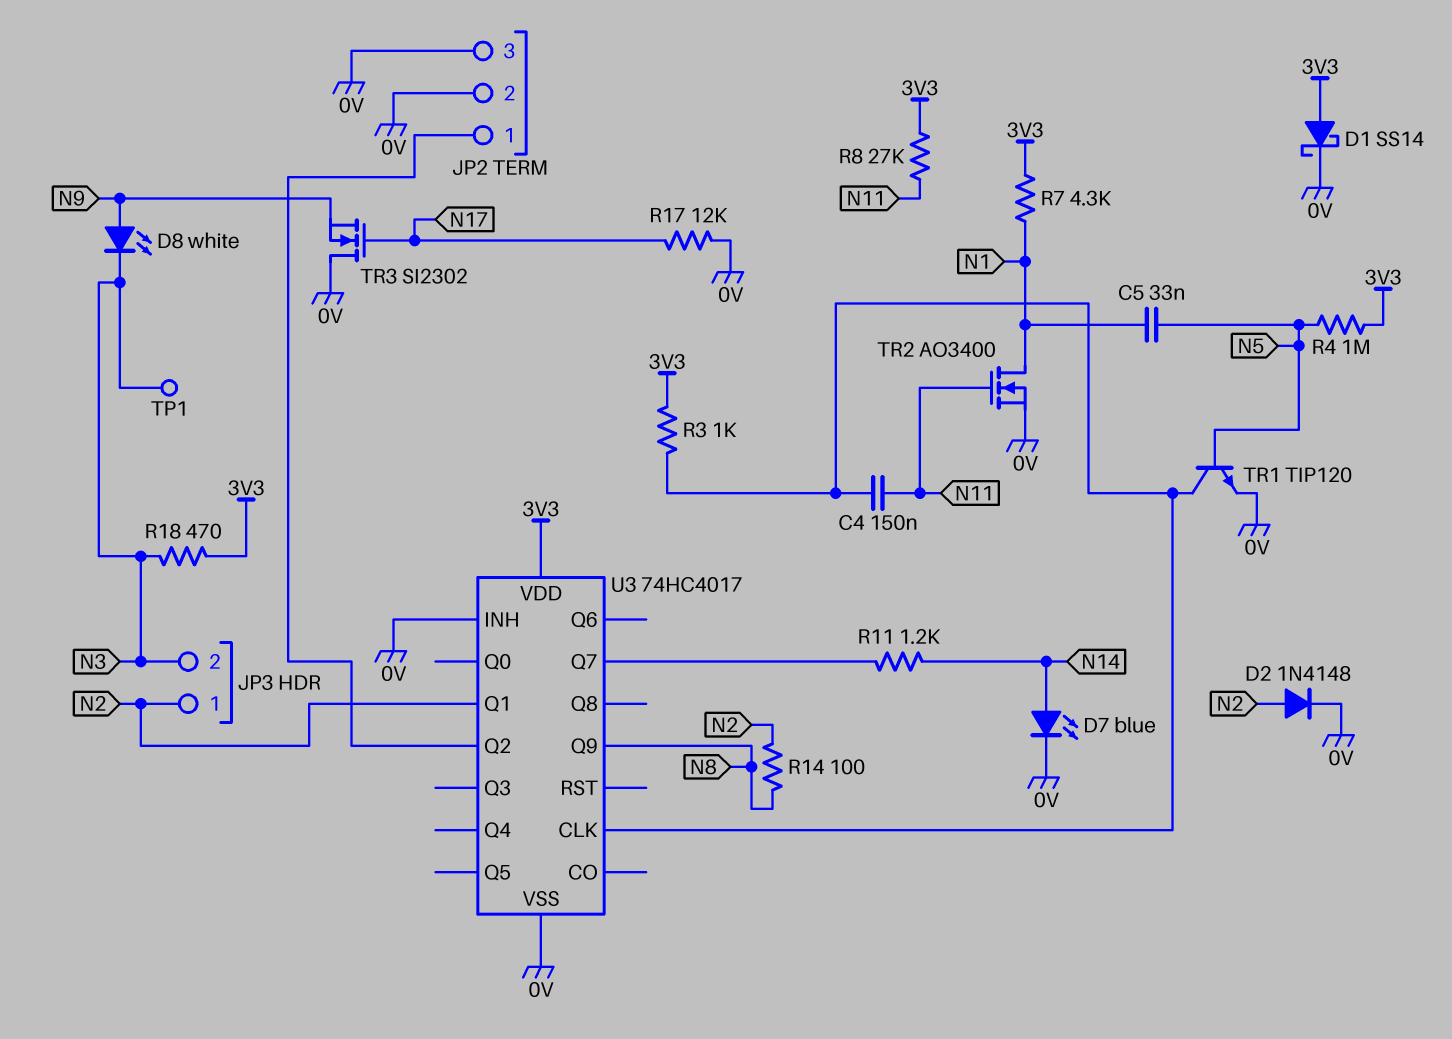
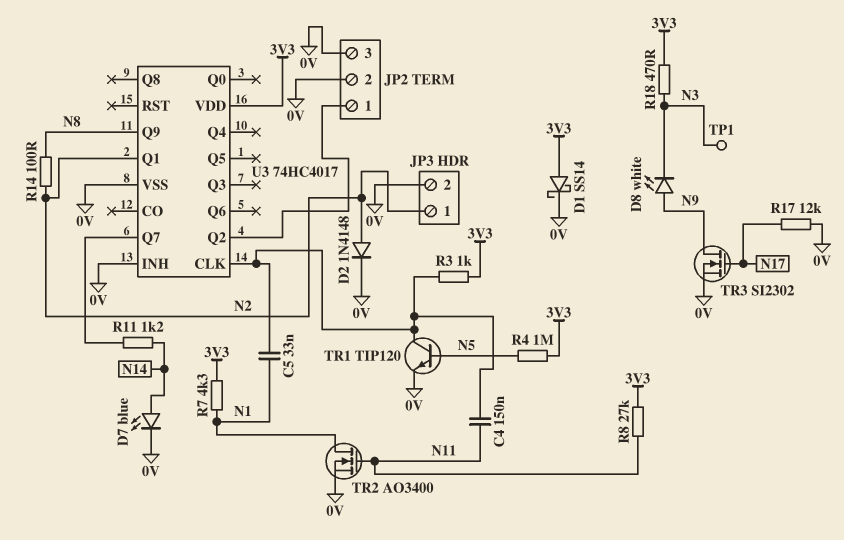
C5: 33nF (N1, N5) -> 33nF (N1, U3/CLK)
JP3 pin 2: N3 -> 0V
TR3: NMOS SI2302 (G N17, D 0V, S N9) -> NMOS SI2302 (G N17, D N9, S 0V)

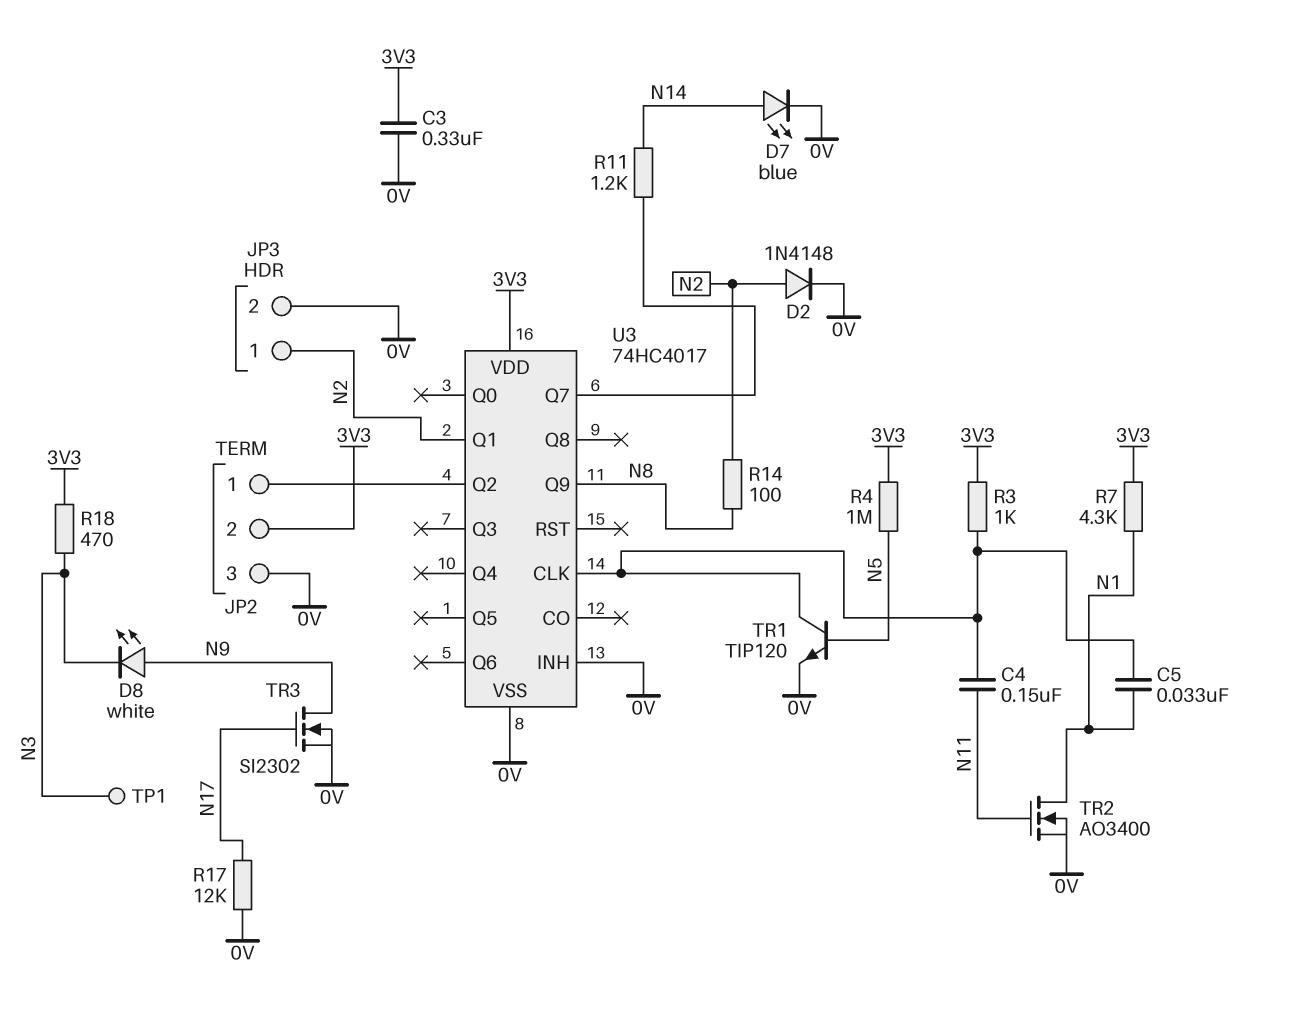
C3: none -> 330nF (0V, 3V3)
D1: schottky SS14 (A 3V3, K 0V) -> none
JP2 pin 2: 0V -> 3V3
R8: 27k (3V3, N11) -> none

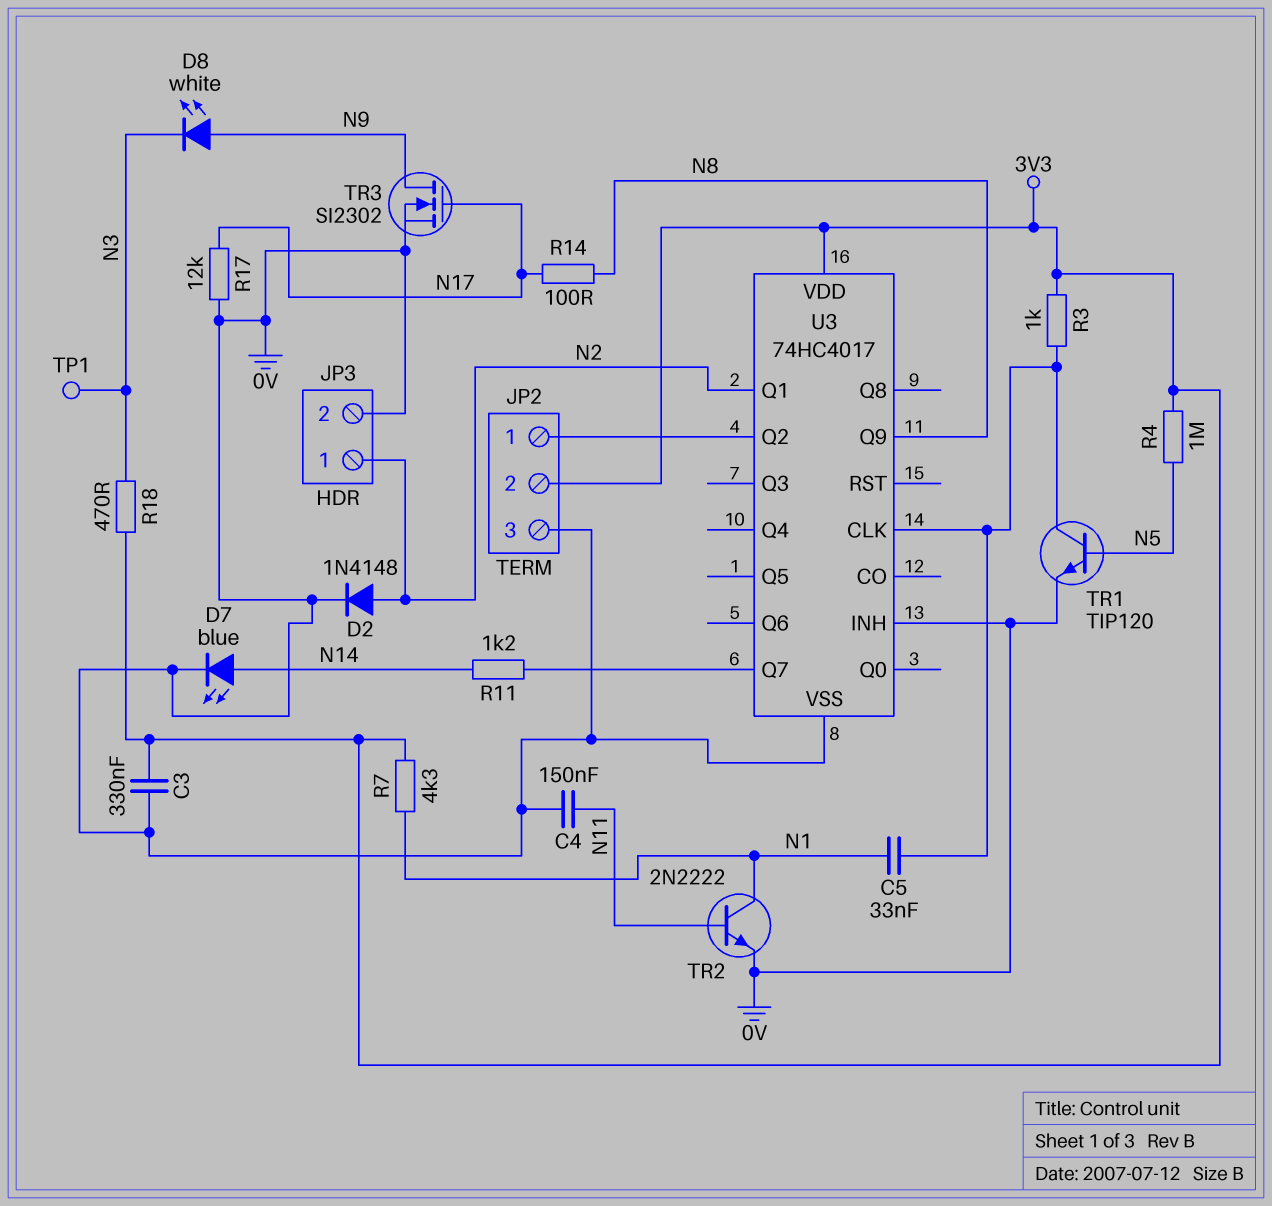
C4: 150nF (N11, U3/CLK) -> 150nF (0V, N11)
R14: 100 (N2, N8) -> 100 (N8, N17)
TR2: NMOS AO3400 (G N11, D N1, S 0V) -> NPN 2N2222 (B N11, C N1, E 0V)

